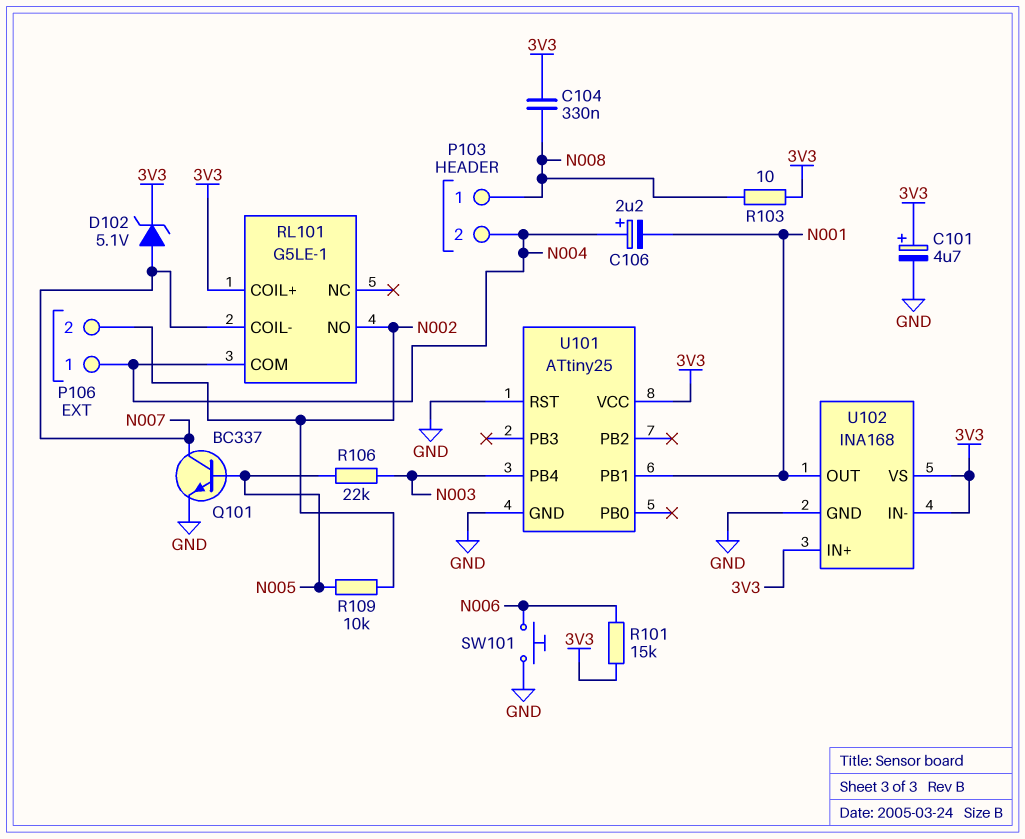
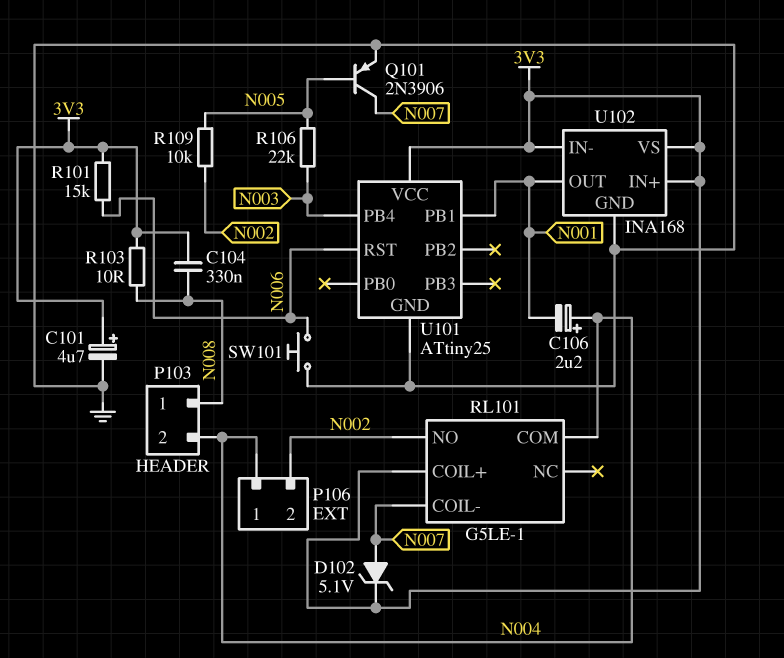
Q101: NPN BC337 (B N005, C N007, E GND) -> PNP 2N3906 (B N005, C N007, E GND)
U101 pin RST: GND -> N006

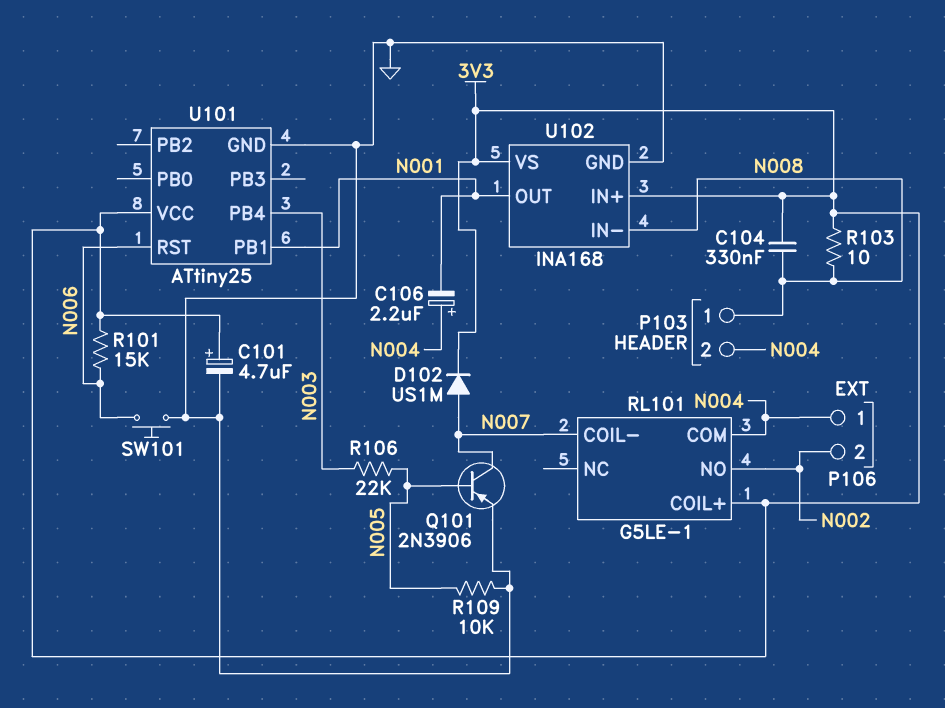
D102: zener 5.1V (A N007, K 3V3) -> diode US1M (A N007, K 3V3)
R109: 10k (N002, N005) -> 10k (GND, N005)
U102 pin IN-: 3V3 -> N008

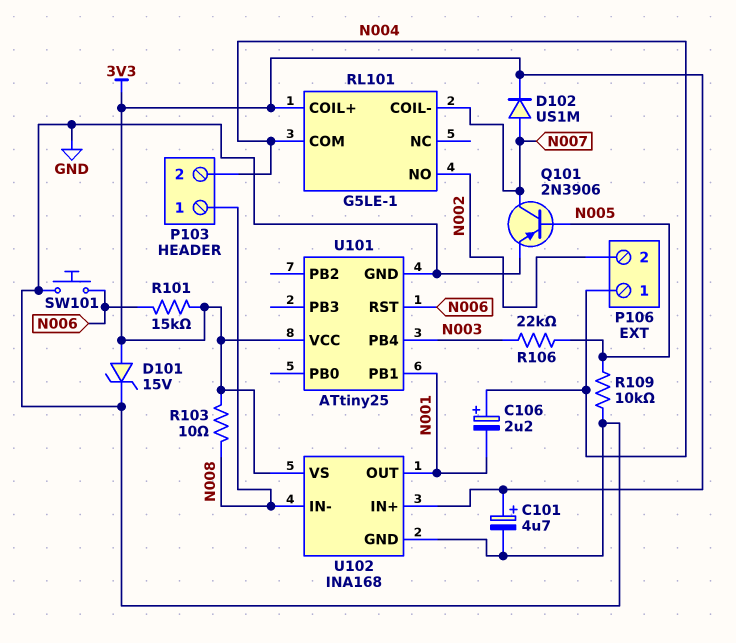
C104: 330nF (3V3, N008) -> none
D101: none -> zener 15V (A 3V3, K GND)

